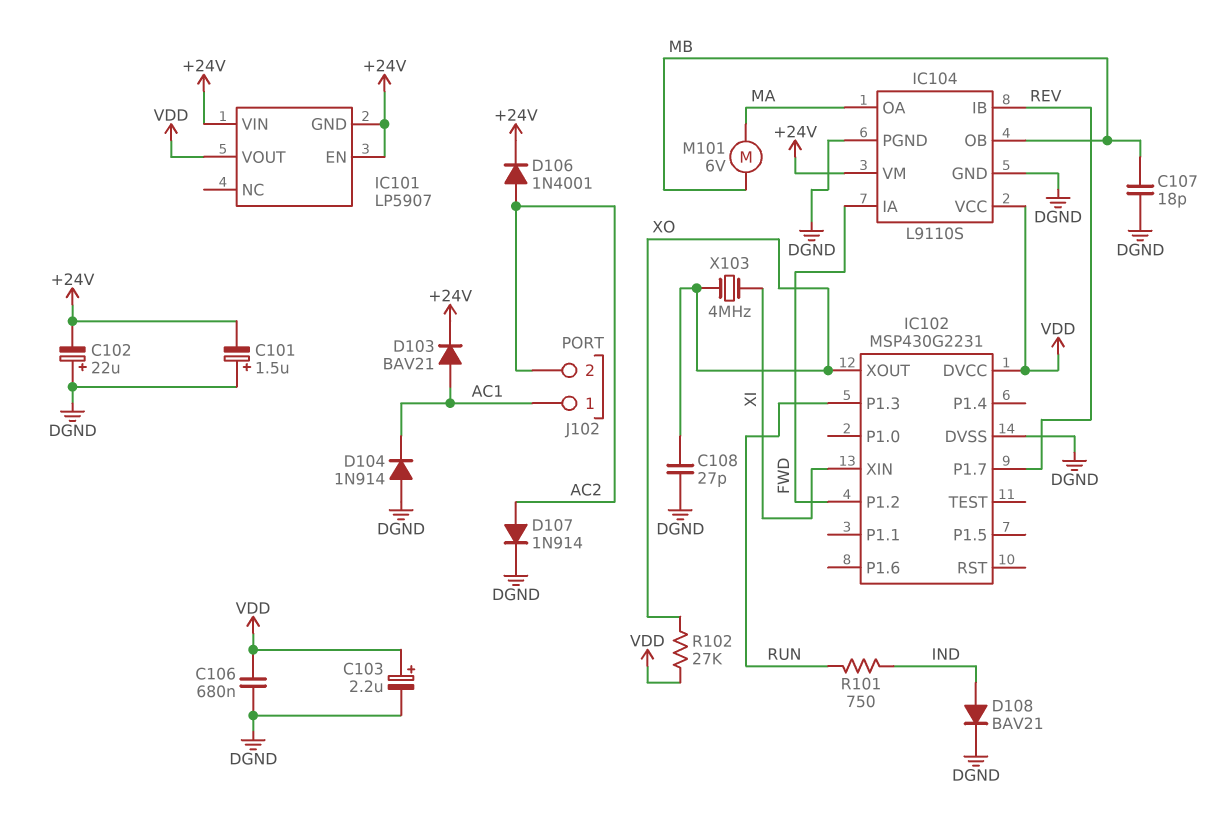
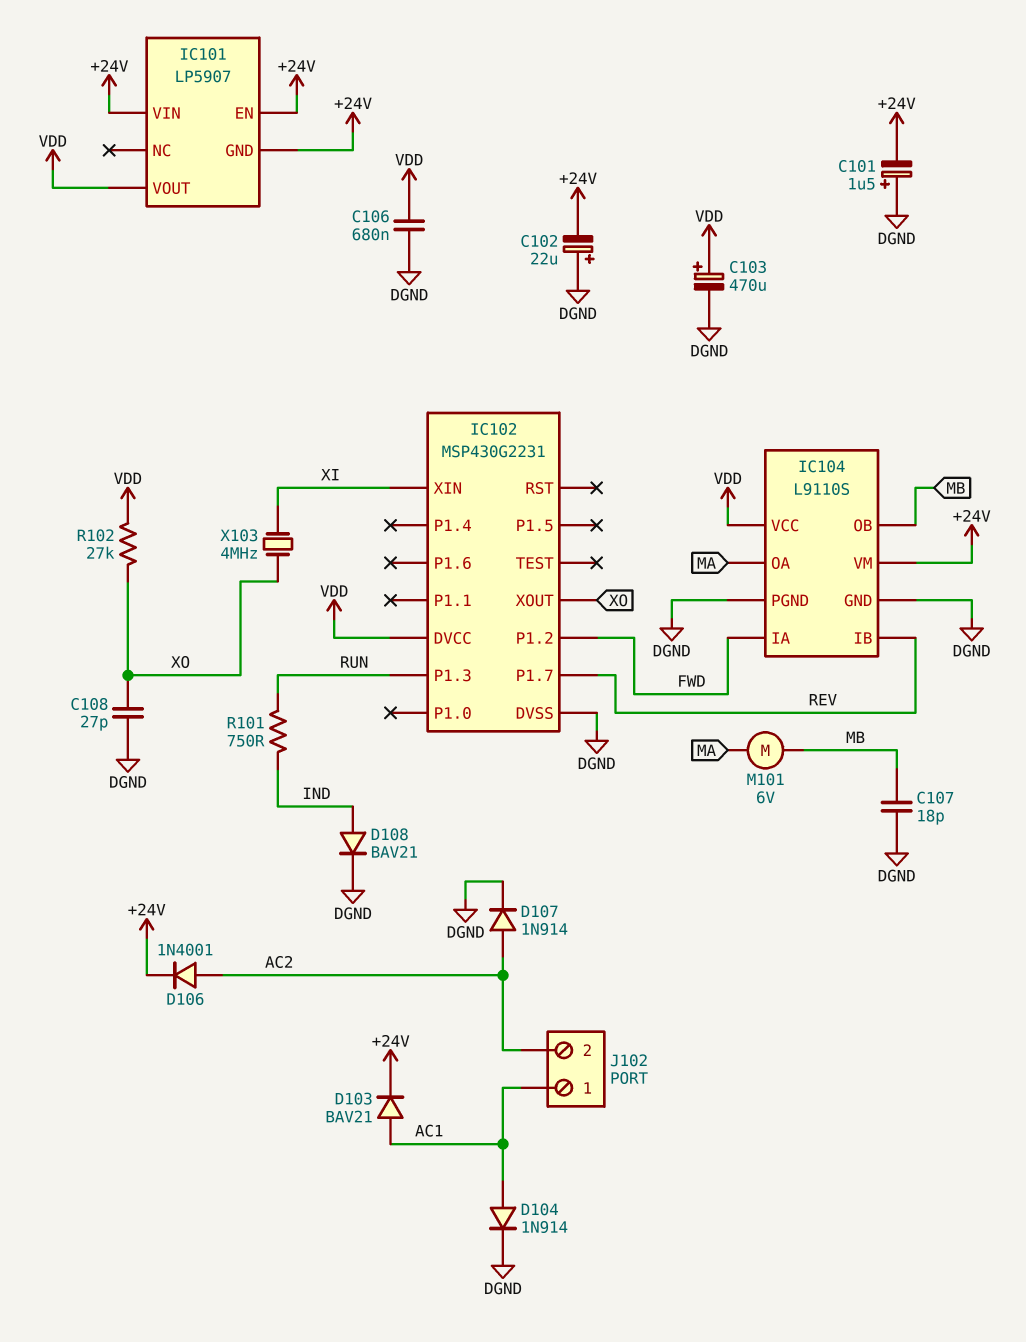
C103: 2.2uF (plus VDD, minus DGND) -> 470uF (plus VDD, minus DGND)
D104: diode 1N914 (A DGND, K AC1) -> diode 1N914 (A AC1, K DGND)

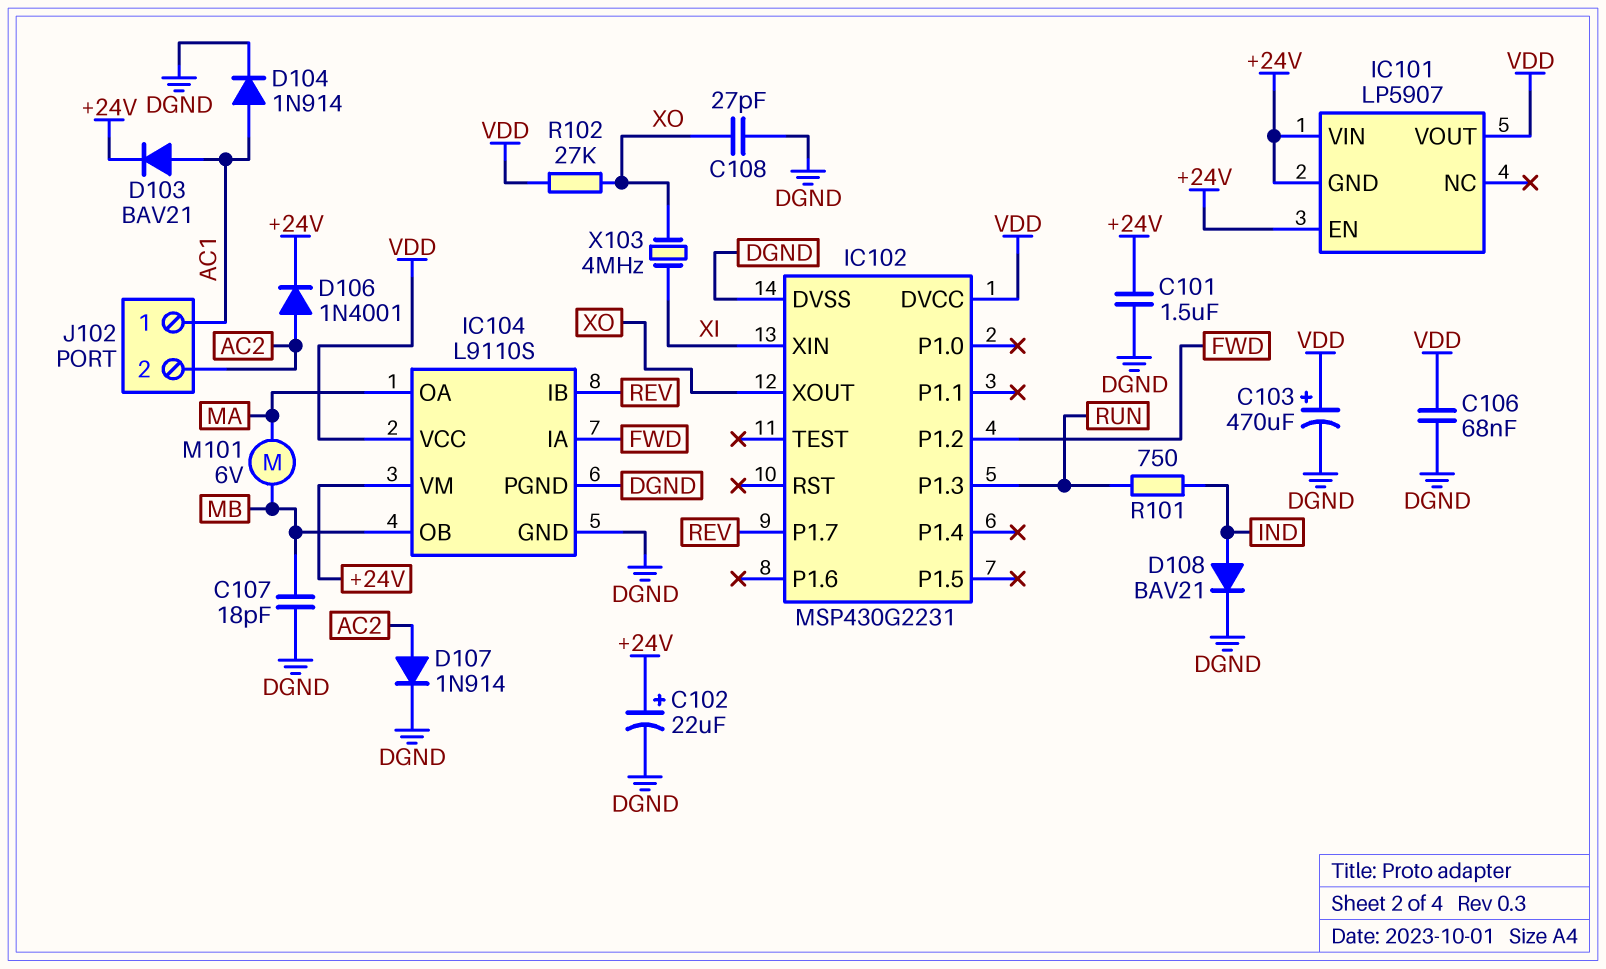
C101: 1.5uF (plus DGND, minus +24V) -> 1.5uF (+24V, DGND)
C102: 22uF (plus DGND, minus +24V) -> 22uF (plus +24V, minus DGND)
C106: 680nF (DGND, VDD) -> 68nF (DGND, VDD)

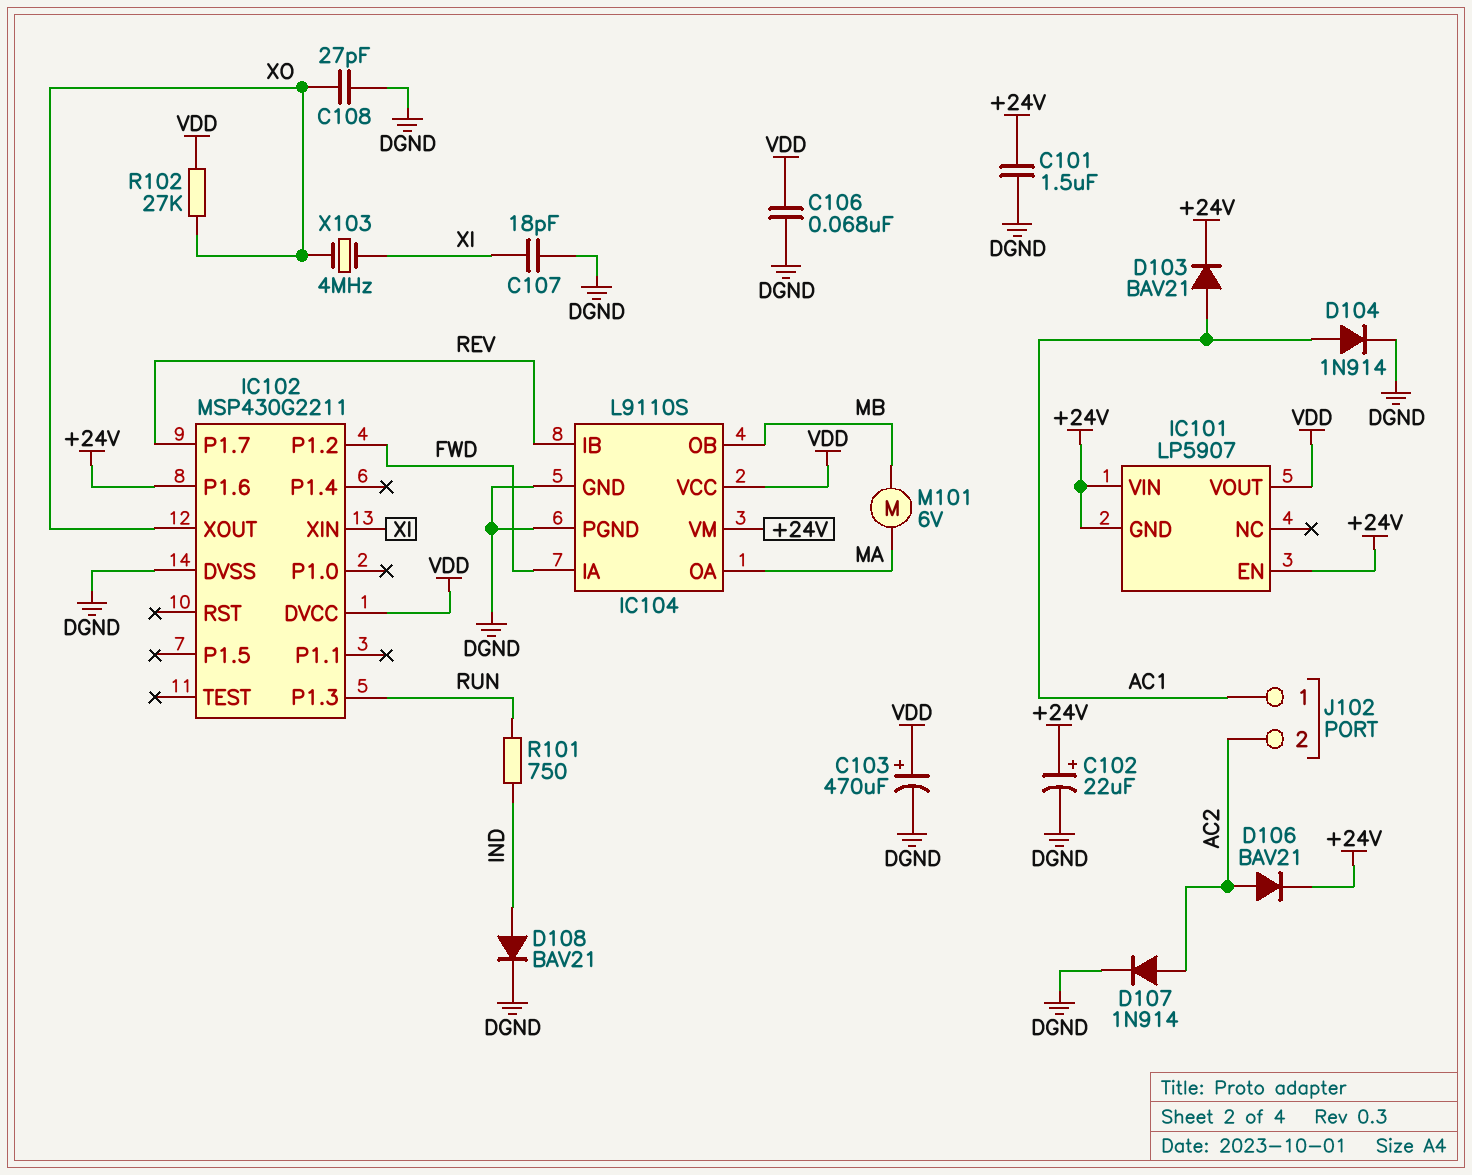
C107: 18pF (DGND, MB) -> 18pF (DGND, XI)
D106: diode 1N4001 (A AC2, K +24V) -> diode BAV21 (A AC2, K +24V)
IC102: MSP430G2231 -> MSP430G2211
IC102 pin P1.6: none -> +24V

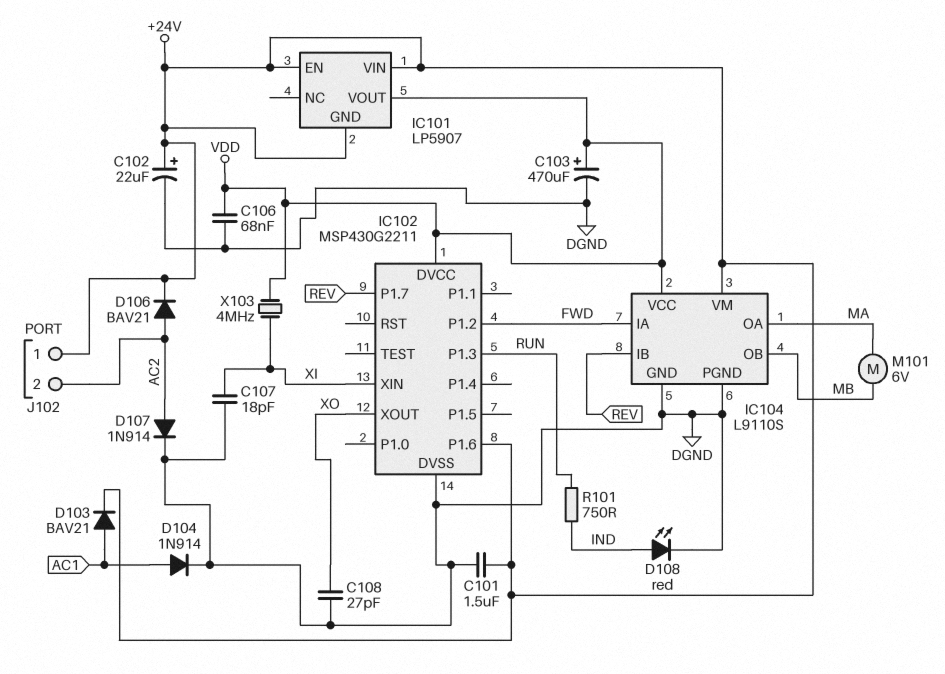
D108: diode BAV21 (A IND, K DGND) -> LED red (A IND, K DGND)
J102 pin 1: AC1 -> +24V
R102: 27k (VDD, XO) -> none
X103: 4MHz (XI, XO) -> 4MHz (VDD, XI)

